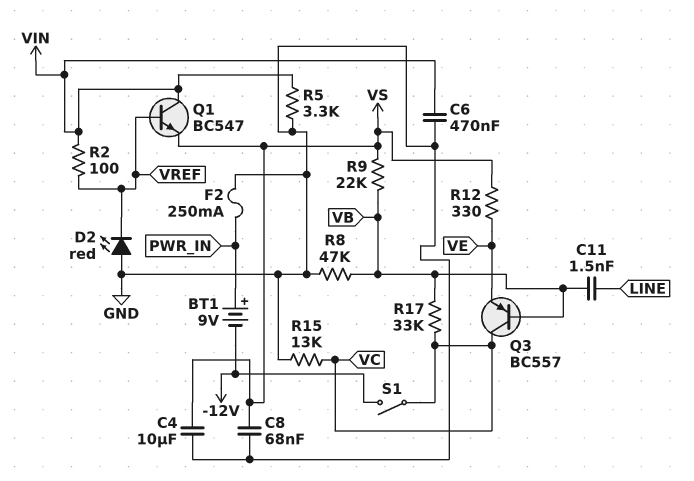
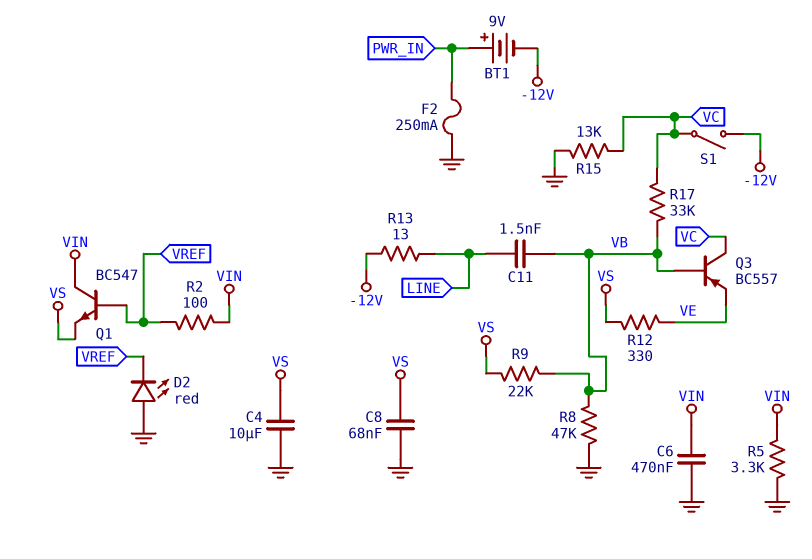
R13: none -> 13 (-12V, LINE)

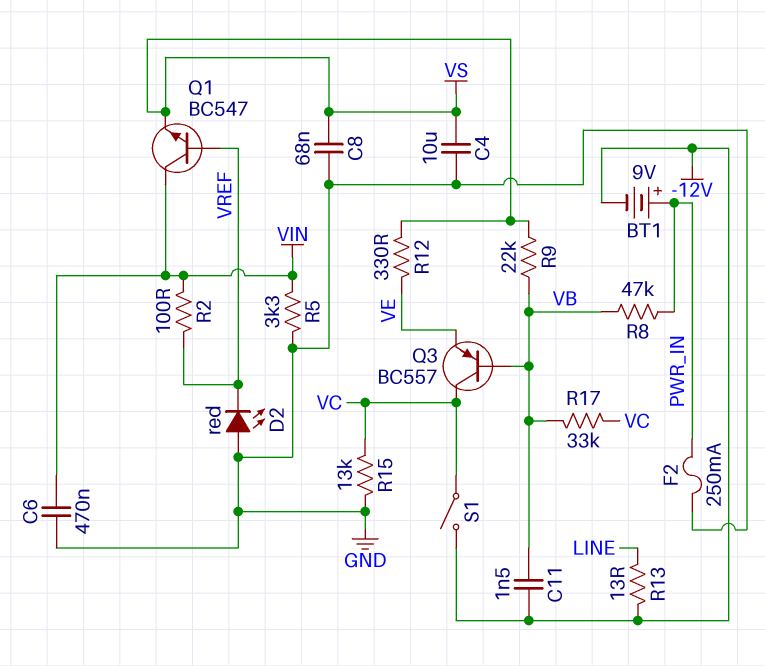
C11: 1.5nF (LINE, VB) -> 1.5nF (-12V, VB)
R8: 47k (GND, VB) -> 47k (PWR_IN, VB)

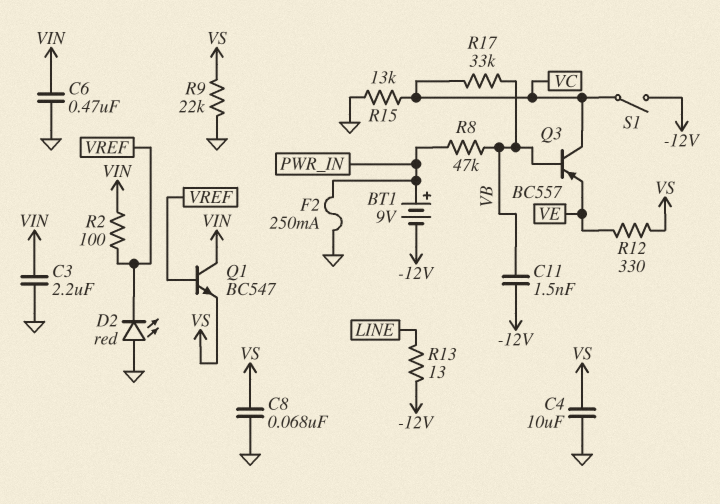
C3: none -> 2.2uF (GND, VIN)
R5: 3.3k (GND, VIN) -> none
R9: 22k (VB, VS) -> 22k (GND, VS)

